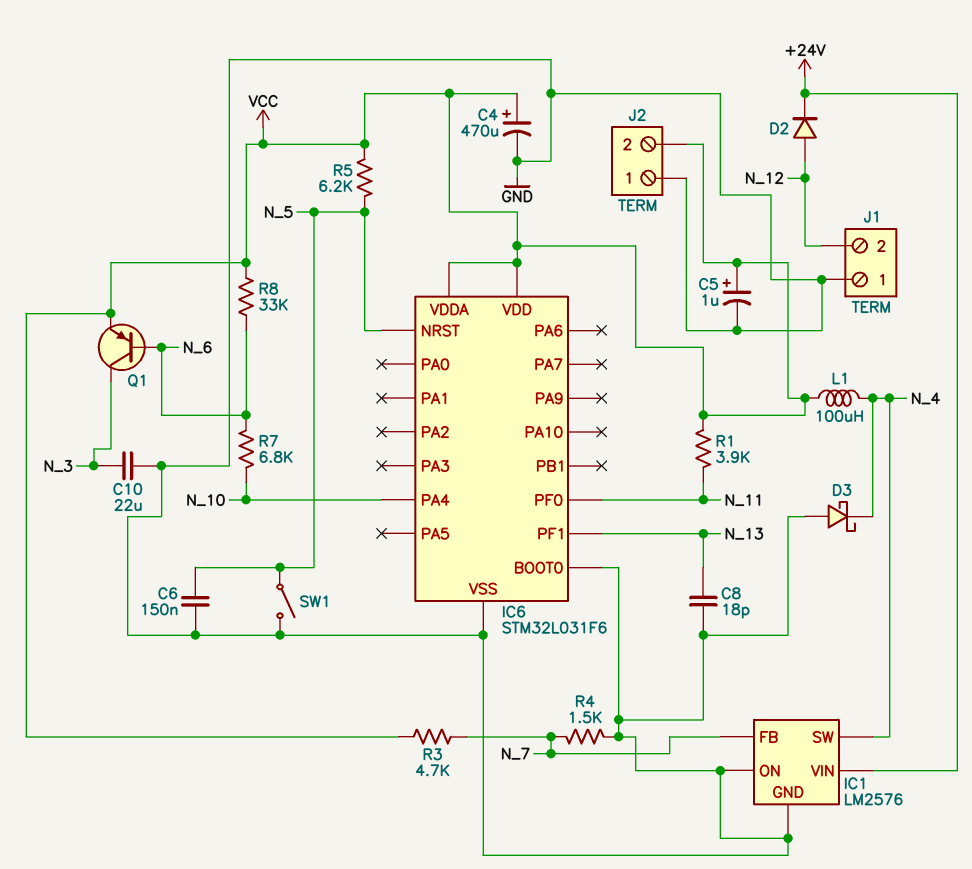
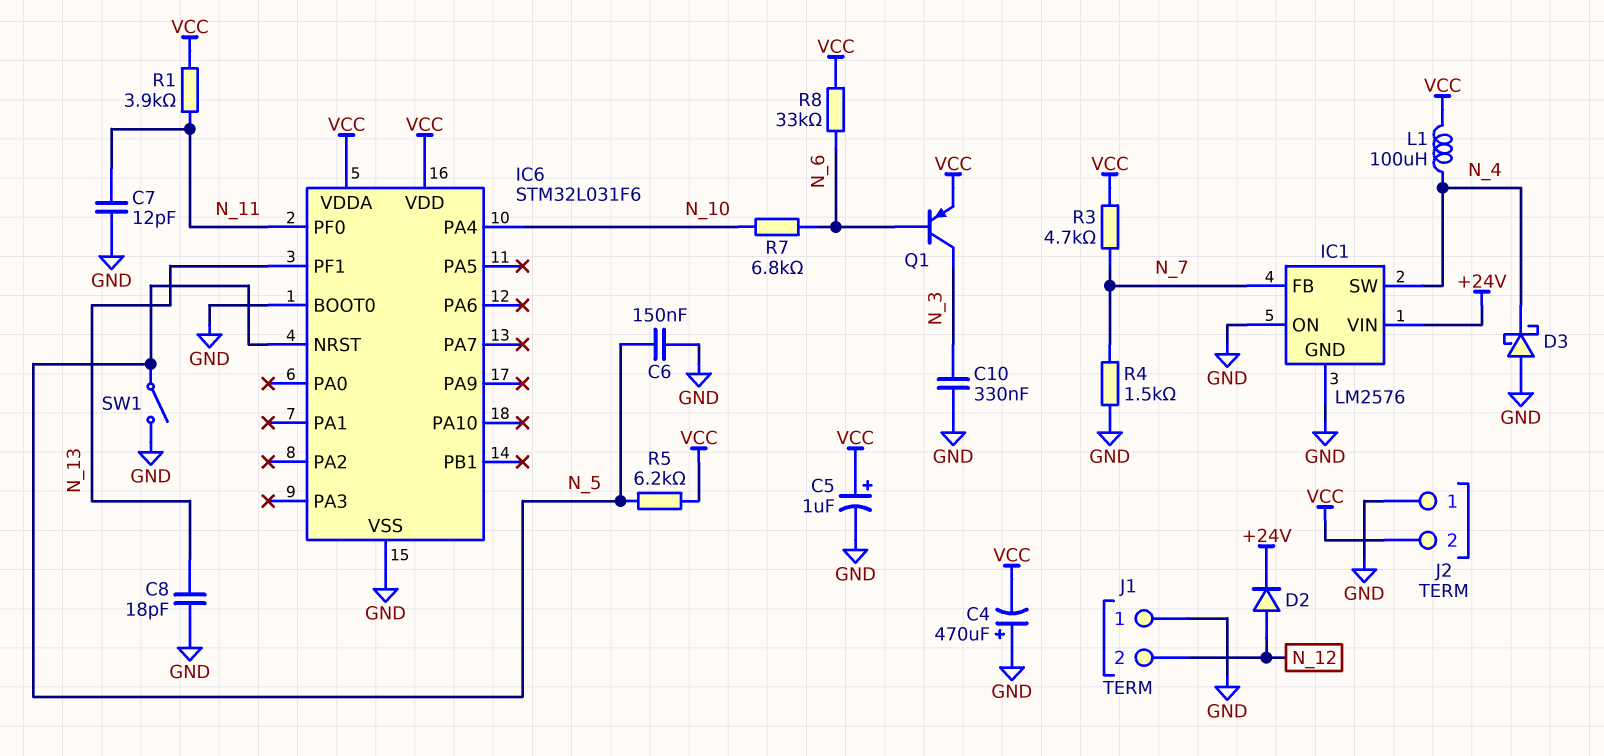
C4: 470uF (plus VCC, minus GND) -> 470uF (plus GND, minus VCC)
C7: none -> 12pF (GND, N_11)
C10: 22uF (GND, N_3) -> 330nF (GND, N_3)

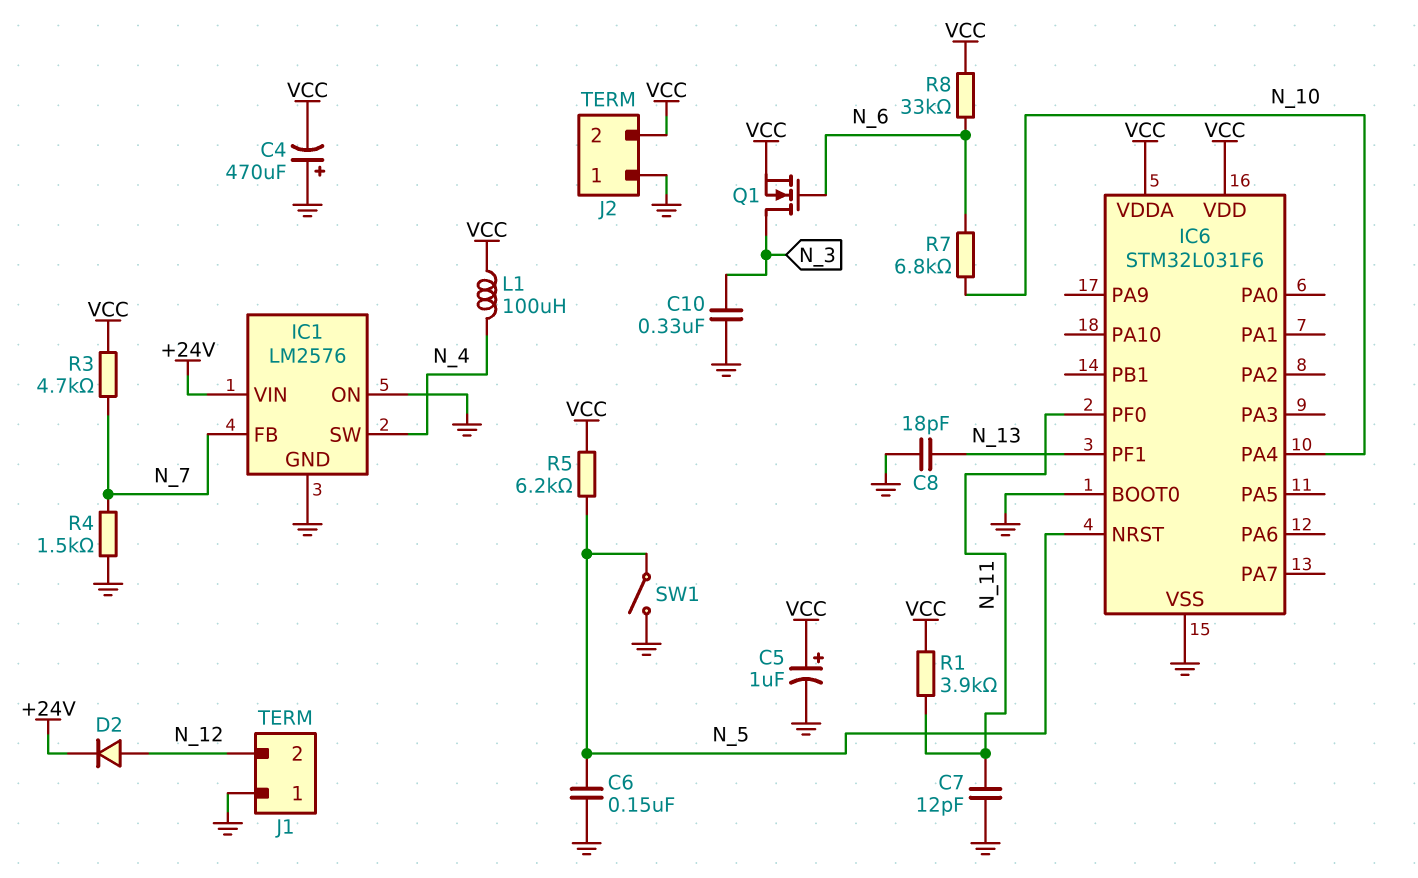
D3: schottky (A GND, K N_4) -> none
Q1: PNP (B N_6, C N_3, E VCC) -> NMOS (G N_6, D N_3, S VCC)

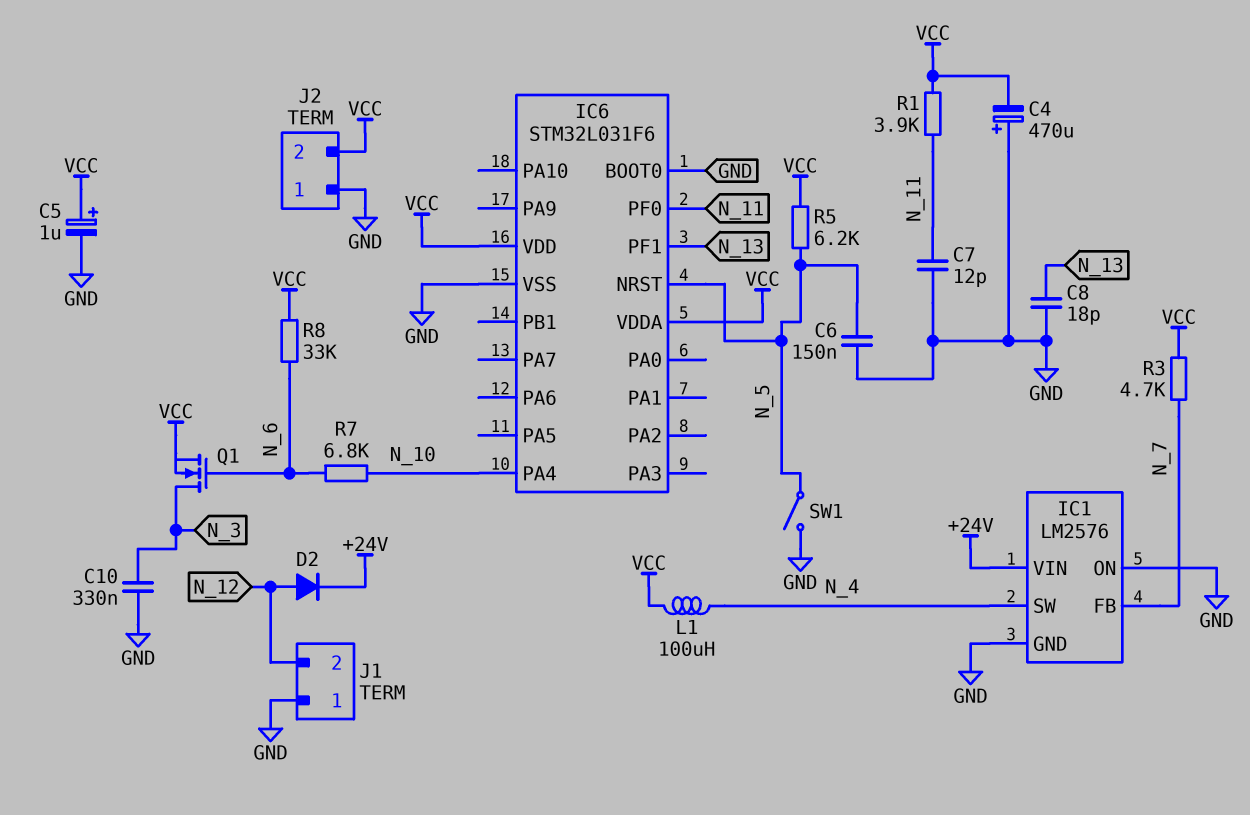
R4: 1.5k (GND, N_7) -> none

